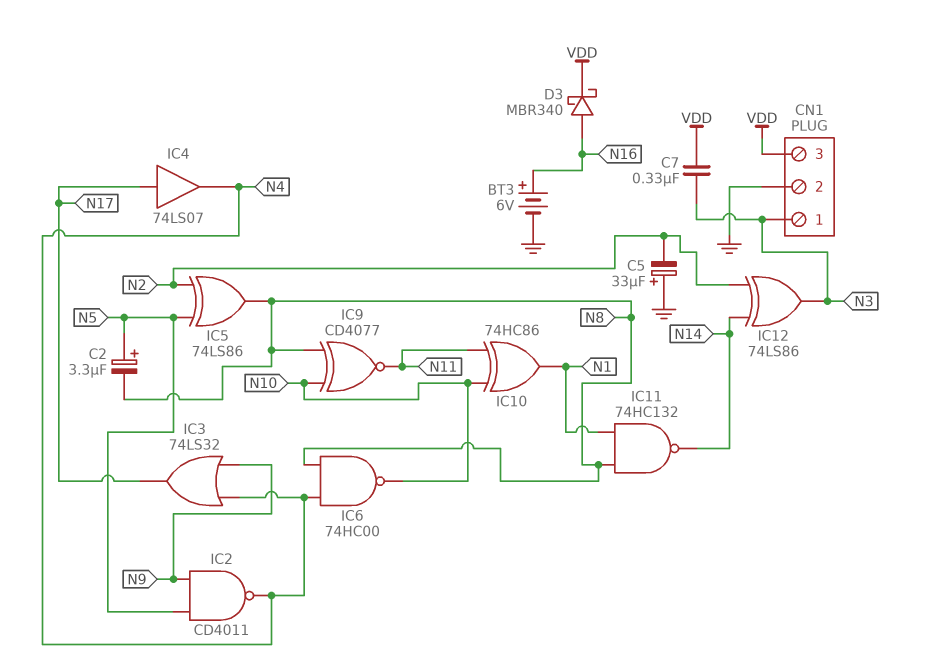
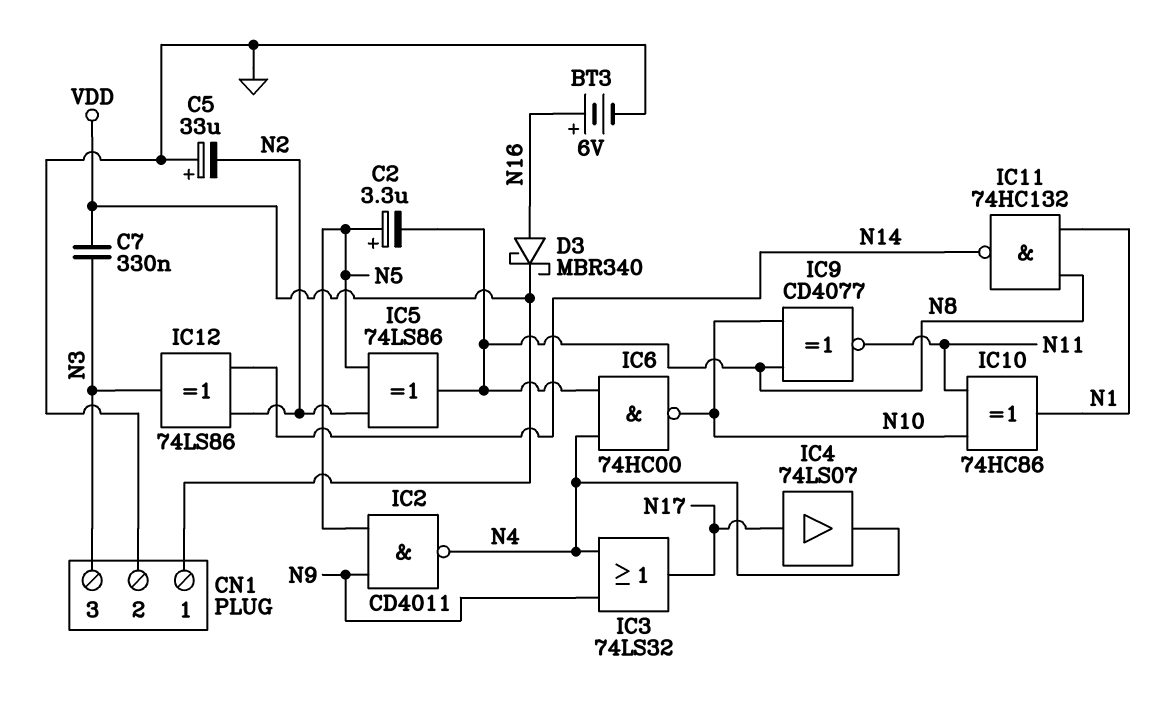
CN1 pin 1: N3 -> VDD
CN1 pin 3: VDD -> N3

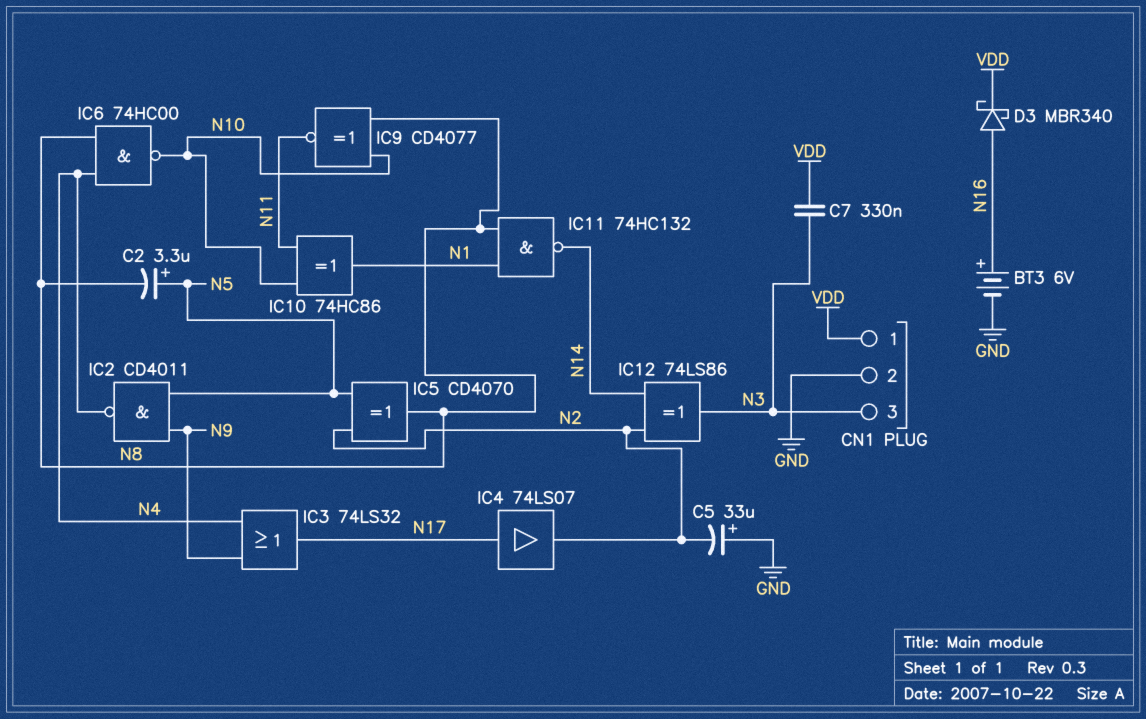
IC4: buffer 74LS07 (in N17, out N4) -> buffer 74LS07 (in N17, out N2)
IC5: XOR 74LS86 (in N2, in N5, out N8) -> XOR CD4070 (in N2, in N5, out N8)

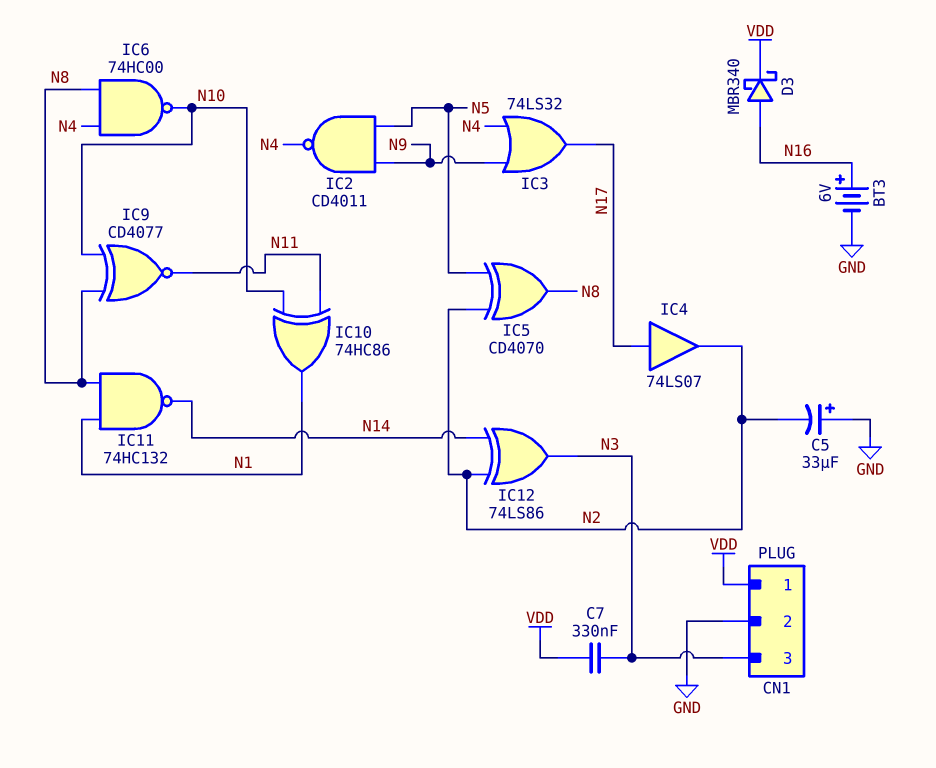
C2: 3.3uF (plus N5, minus N8) -> none

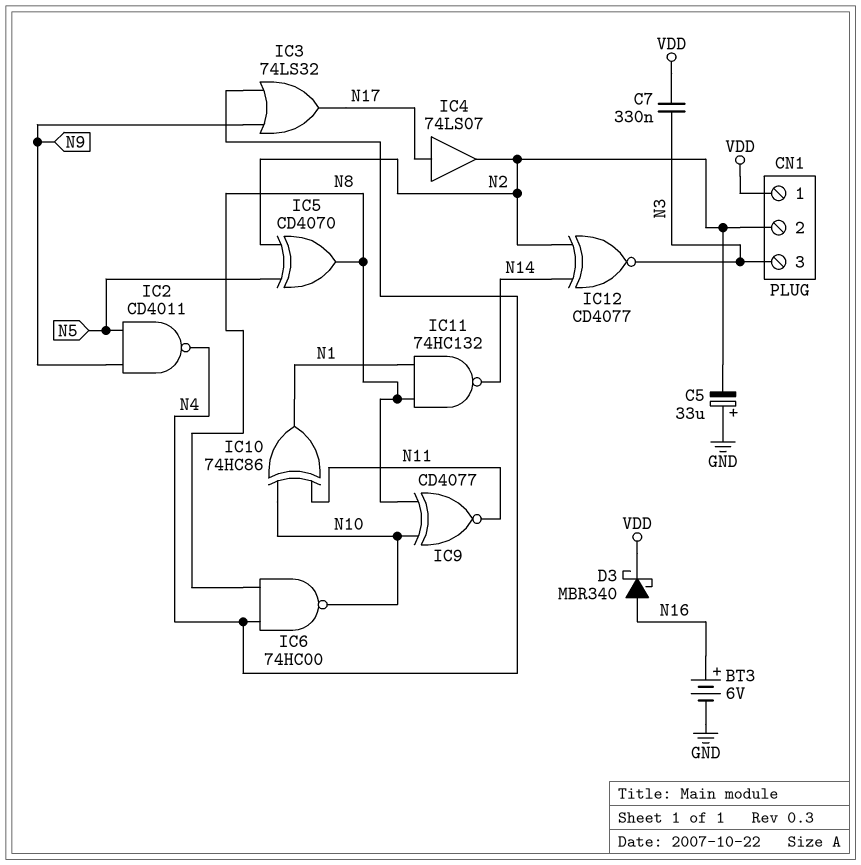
CN1 pin 2: GND -> N2
IC12: XOR 74LS86 (in N2, in N14, out N3) -> XNOR CD4077 (in N2, in N14, out N3)

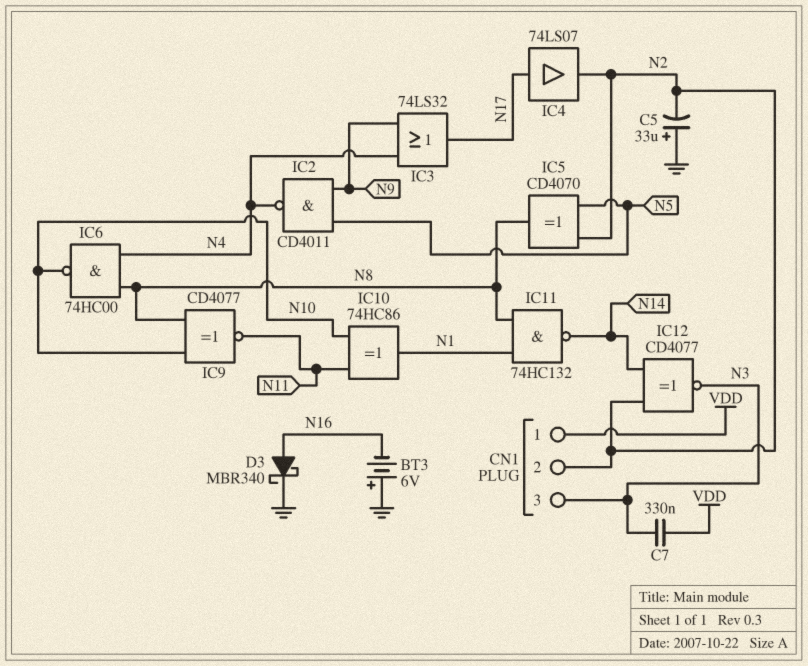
BT3: 6V (plus N16, minus GND) -> 6V (plus GND, minus N16)
D3: schottky MBR340 (A N16, K VDD) -> schottky MBR340 (A N16, K GND)

